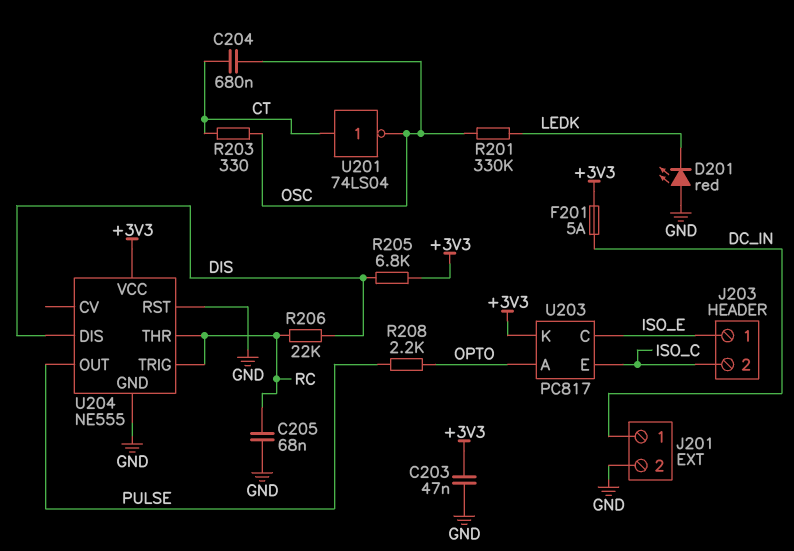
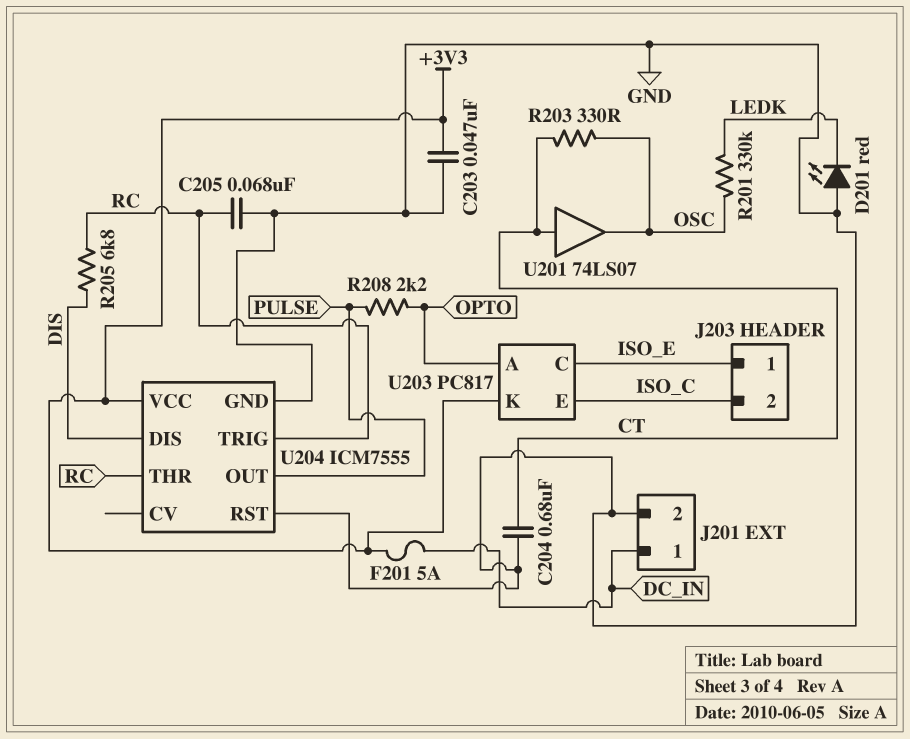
C204: 680nF (CT, OSC) -> 680nF (CT, GND)
R205: 6.8k (+3V3, DIS) -> 6.8k (DIS, RC)
R206: 22k (DIS, RC) -> none
U201: NOT 74LS04 (in CT, out OSC) -> buffer 74LS07 (in CT, out OSC)
U204: NE555 -> ICM7555

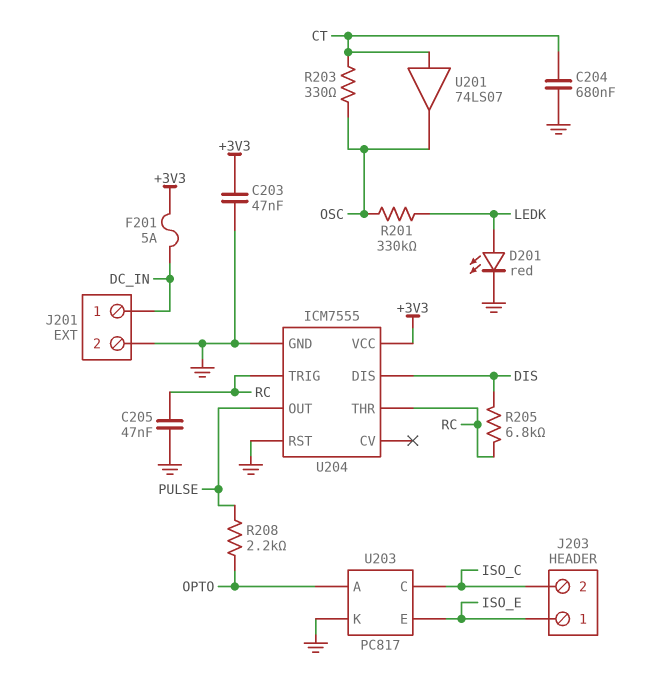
C205: 68nF (GND, RC) -> 47nF (GND, RC)
D201: LED red (A GND, K LEDK) -> LED red (A LEDK, K GND)
U203 pin C: ISO_E -> ISO_C
U203 pin E: ISO_C -> ISO_E
U203 pin K: +3V3 -> GND

